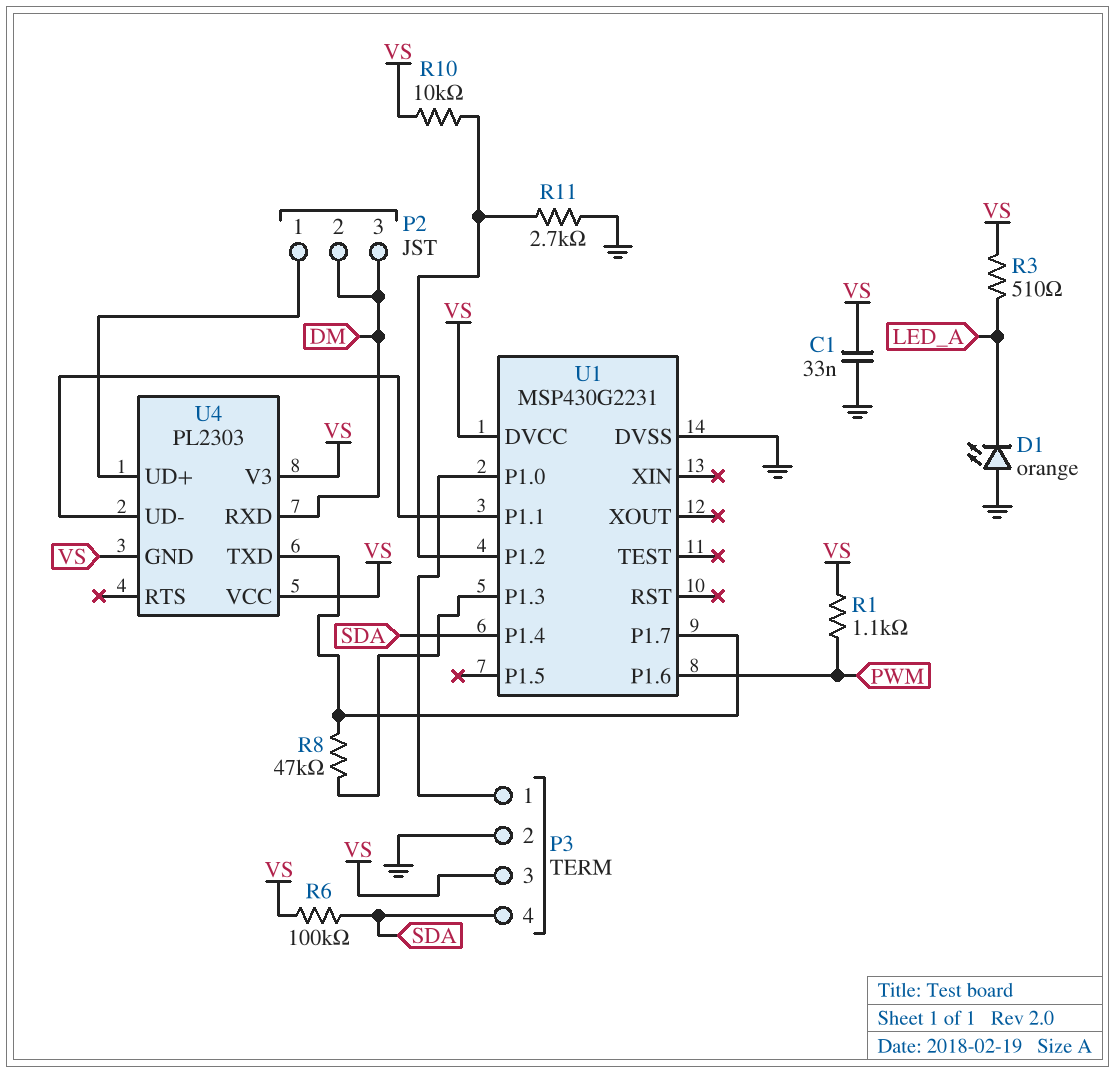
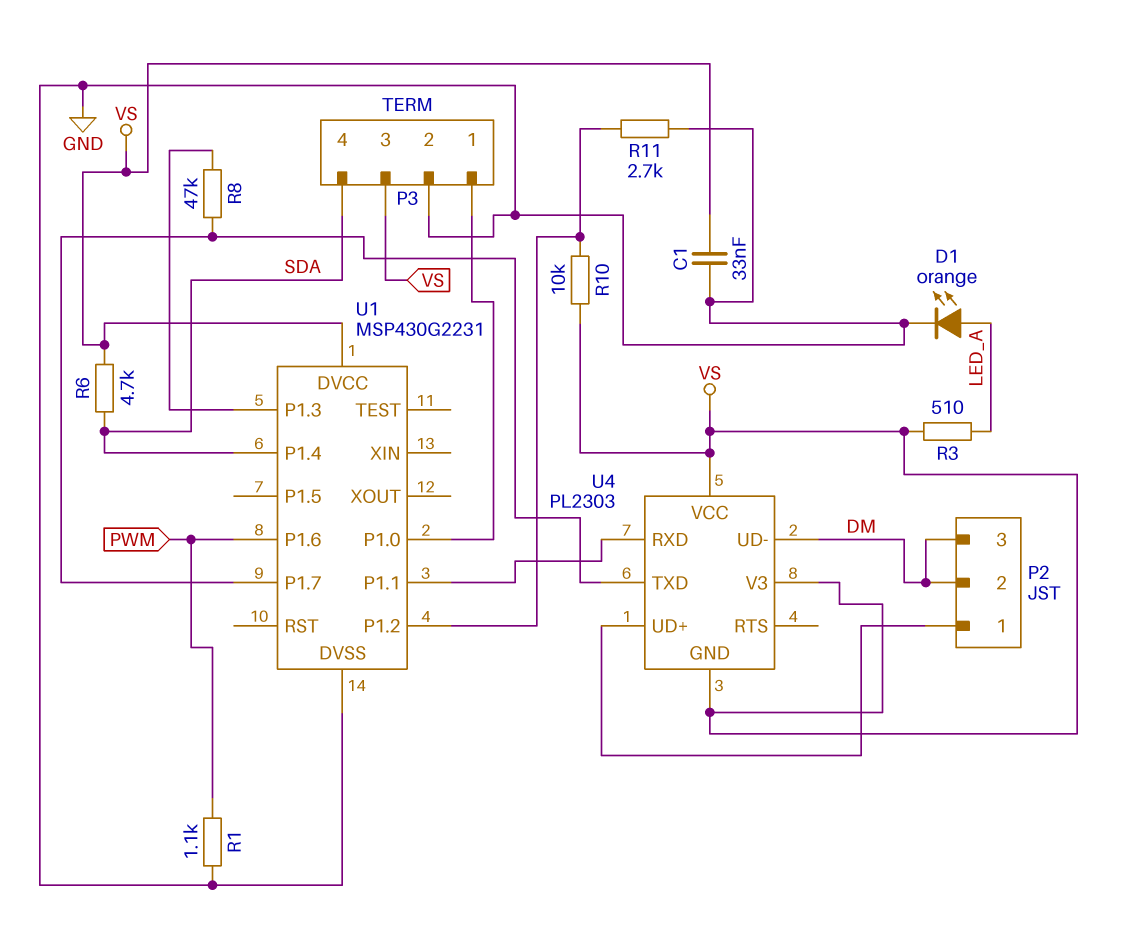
D1: LED orange (A GND, K LED_A) -> LED orange (A LED_A, K GND)
R1: 1.1k (PWM, VS) -> 1.1k (GND, PWM)
R6: 100k (SDA, VS) -> 4.7k (SDA, VS)
U4 pin RXD: DM -> U1/P1.1
U4 pin UD-: U1/P1.1 -> DM

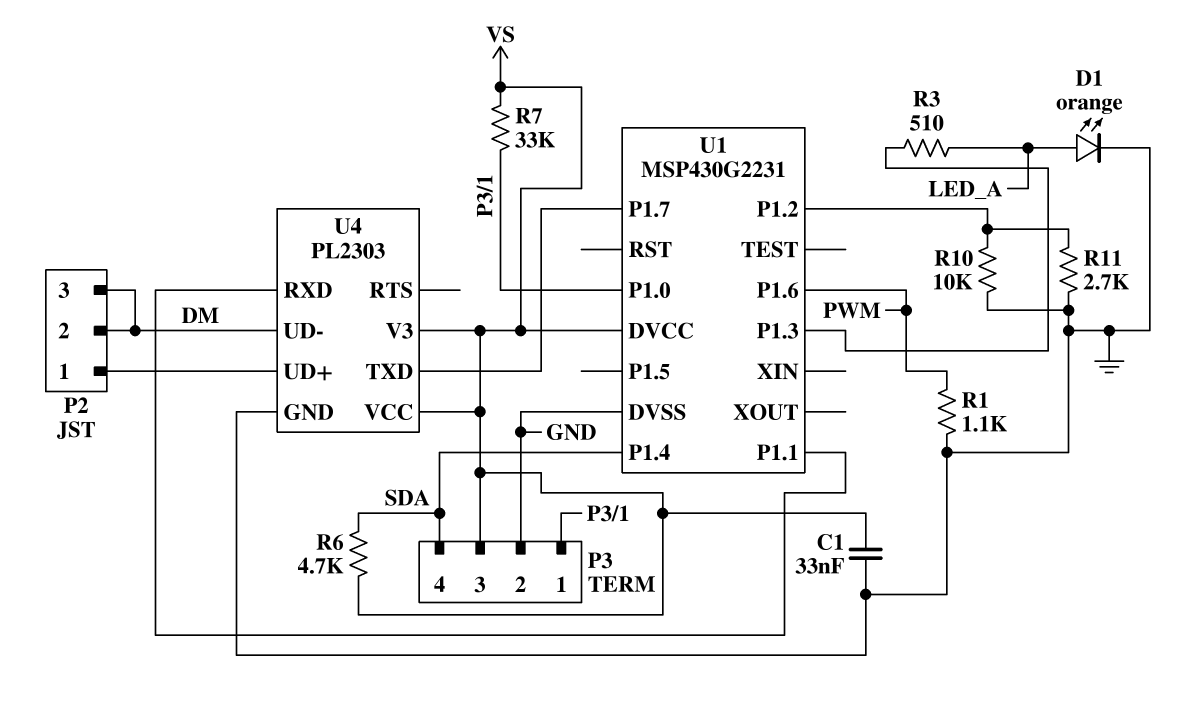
R3: 510 (LED_A, VS) -> 510 (LED_A, U1/P1.3)
R7: none -> 33k (P3/1, VS)
R8: 47k (U1/P1.3, U1/P1.7) -> none
R10: 10k (U1/P1.2, VS) -> 10k (GND, U1/P1.2)
U4 pin GND: VS -> GND

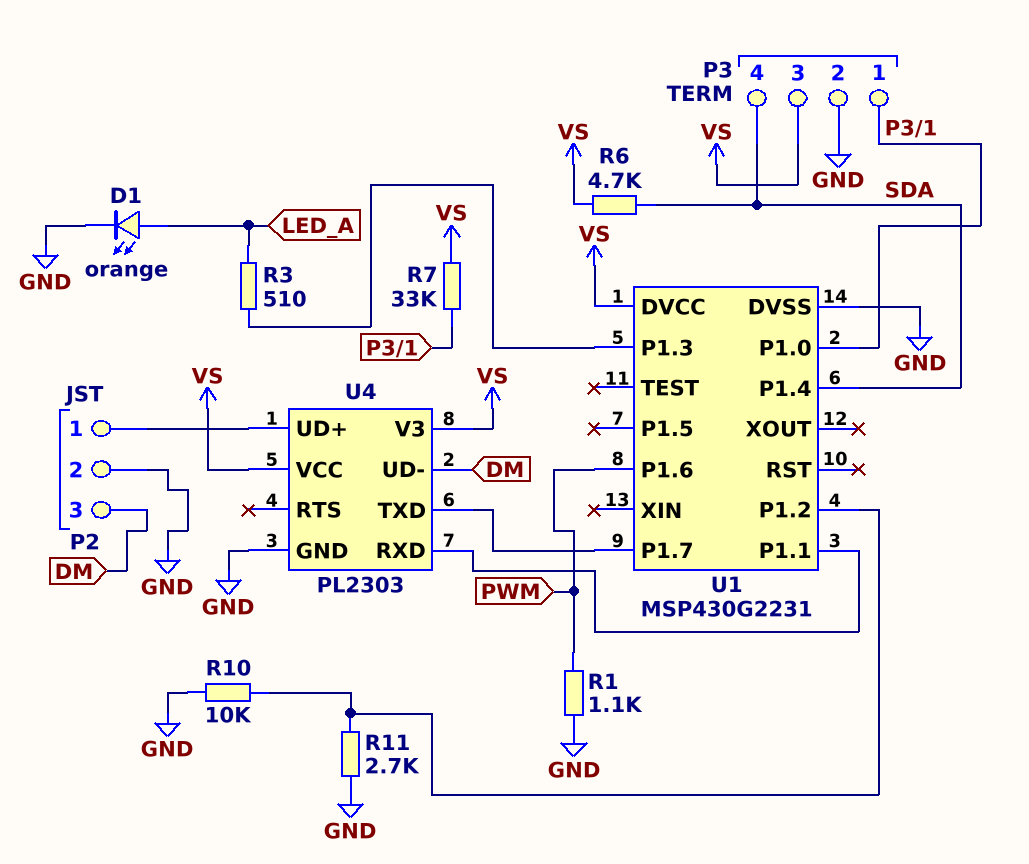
C1: 33nF (GND, VS) -> none
P2 pin 2: DM -> GND

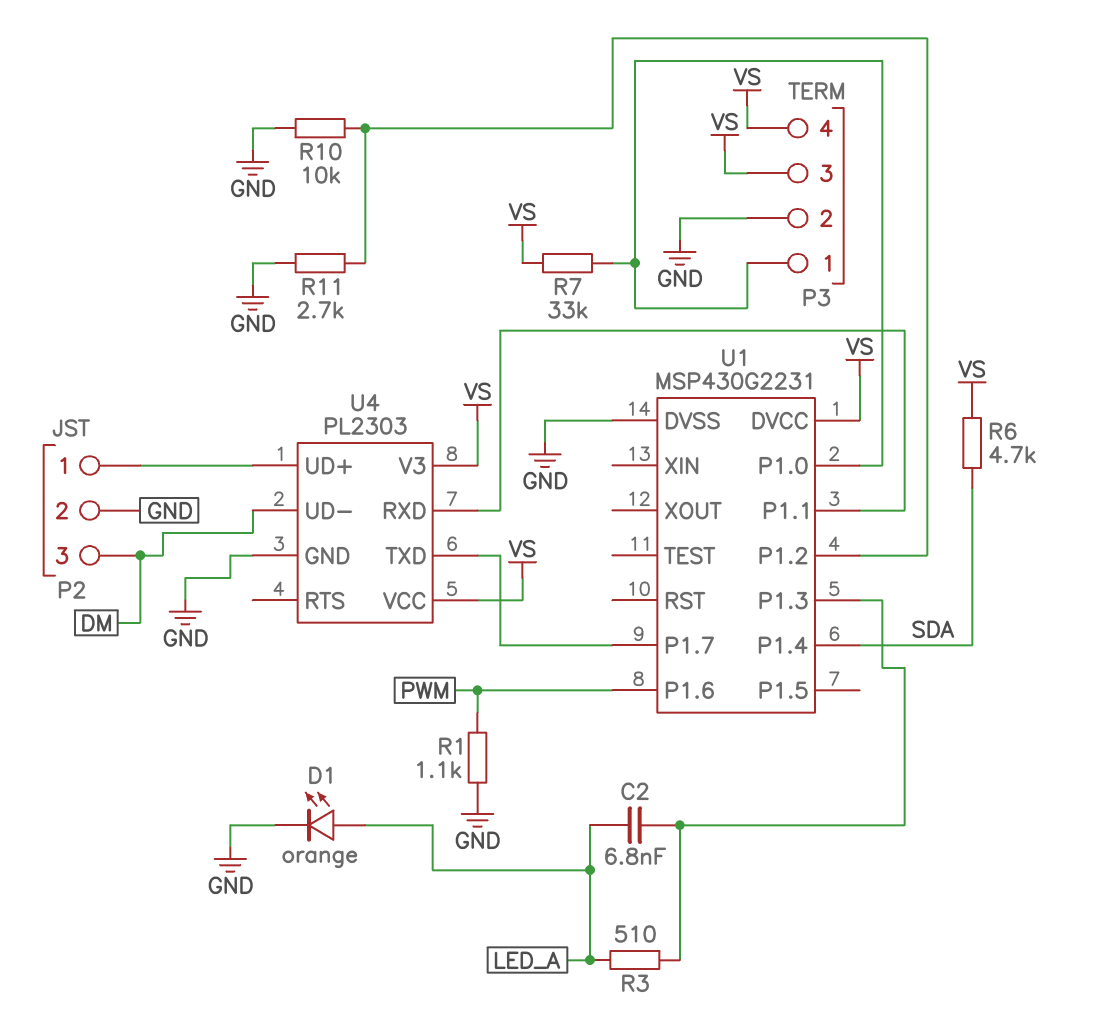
C2: none -> 6.8nF (LED_A, U1/P1.3)
P3 pin 4: SDA -> VS

